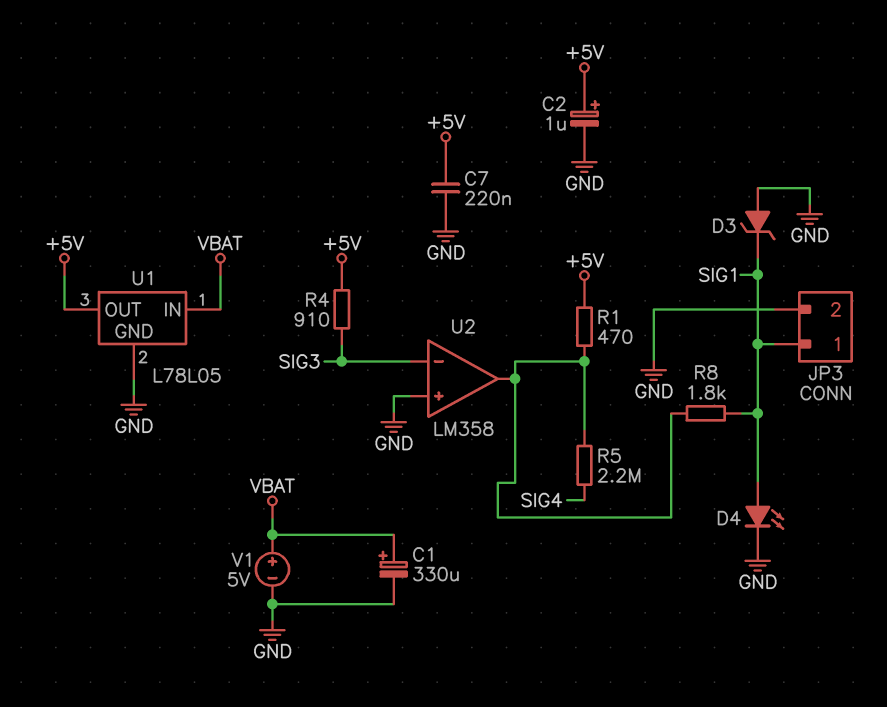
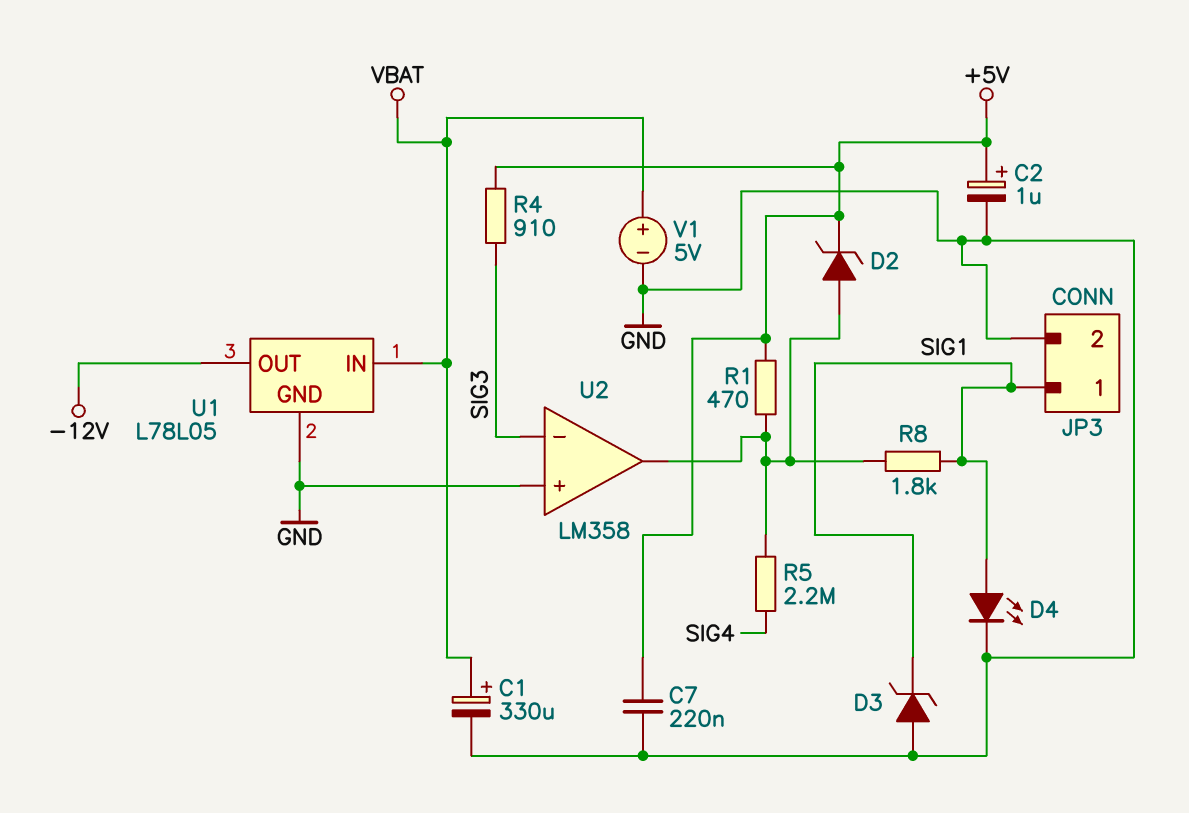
D2: none -> zener (A U2/out, K +5V)
U1 pin OUT: +5V -> -12V

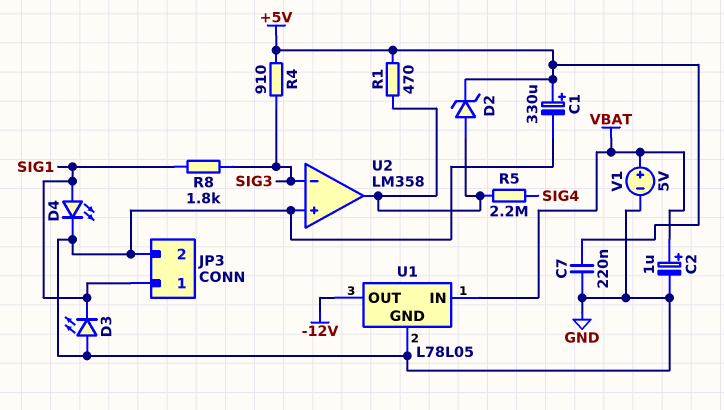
C1: 330uF (plus VBAT, minus GND) -> 330uF (plus +5V, minus GND)
C2: 1uF (plus +5V, minus GND) -> 1uF (plus VBAT, minus GND)
D3: zener (A GND, K SIG1) -> LED (A GND, K SIG1)
R8: 1.8k (SIG1, U2/out) -> 1.8k (SIG1, SIG3)

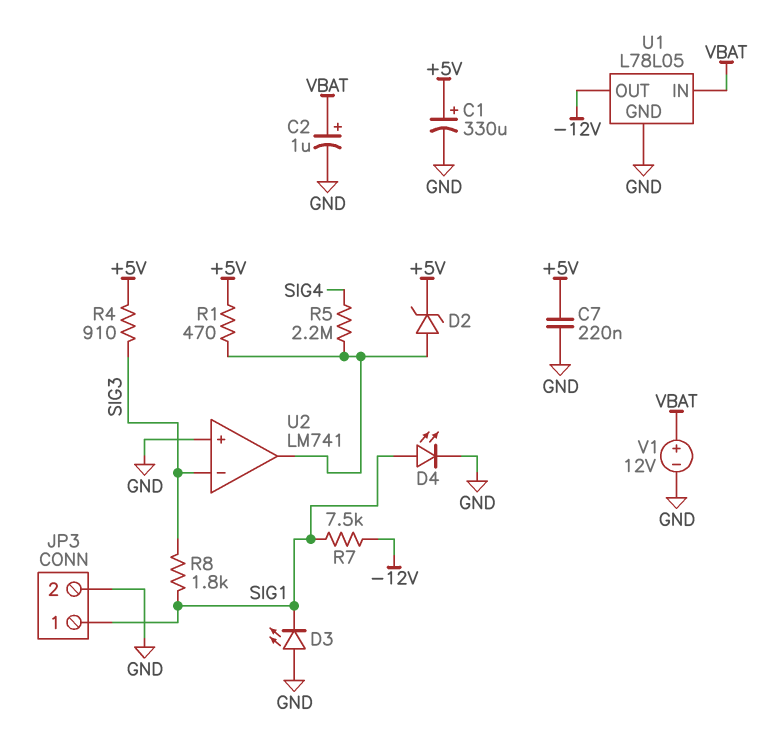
R7: none -> 7.5k (-12V, SIG1)
U2: LM358 -> LM741
V1: 5V (plus VBAT, minus GND) -> 12V (plus VBAT, minus GND)

